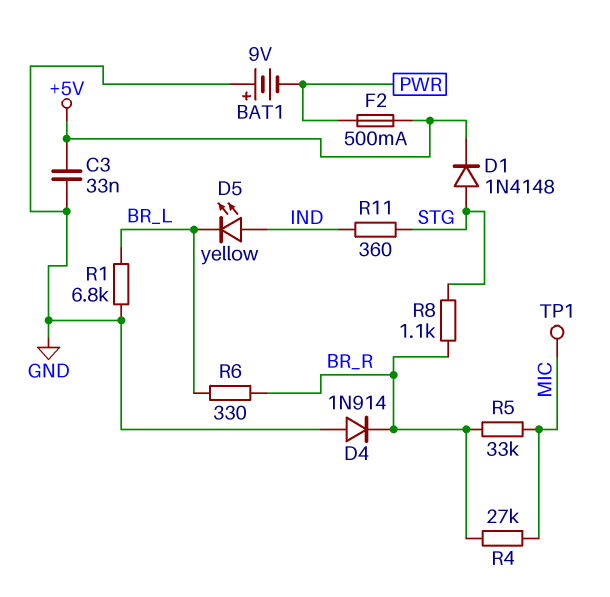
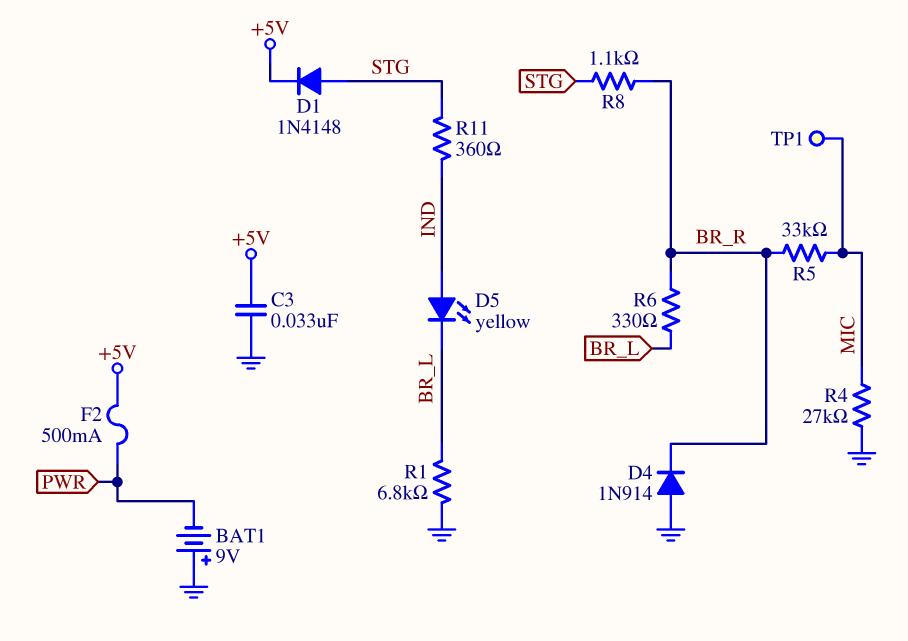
R4: 27k (BR_R, MIC) -> 27k (GND, MIC)

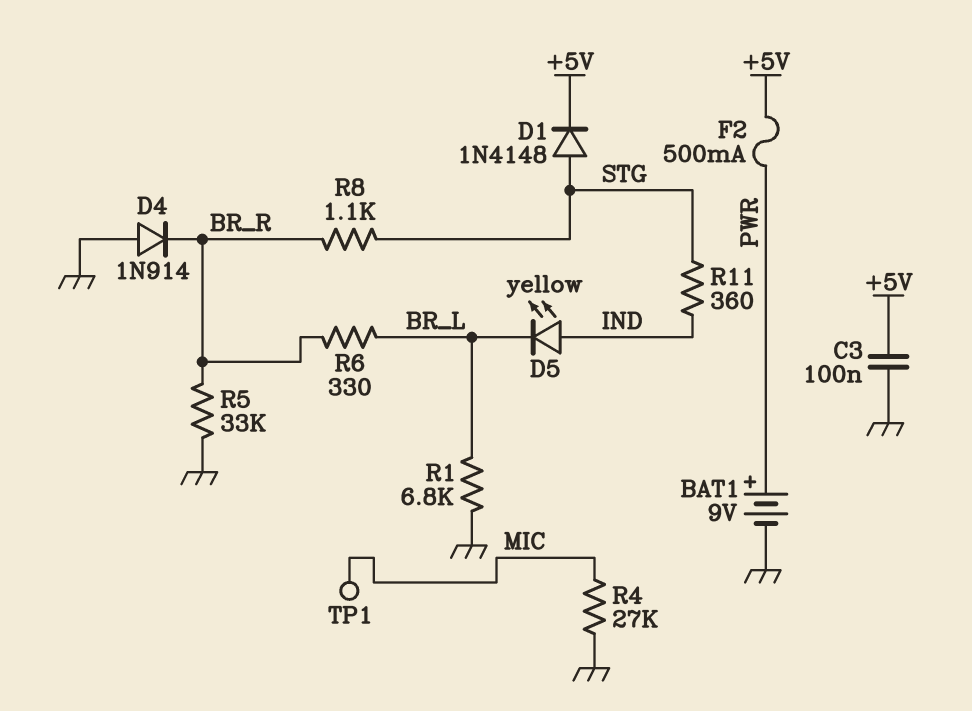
BAT1: 9V (plus GND, minus PWR) -> 9V (plus PWR, minus GND)
C3: 33nF (+5V, GND) -> 100nF (+5V, GND)
R5: 33k (BR_R, MIC) -> 33k (BR_R, GND)

